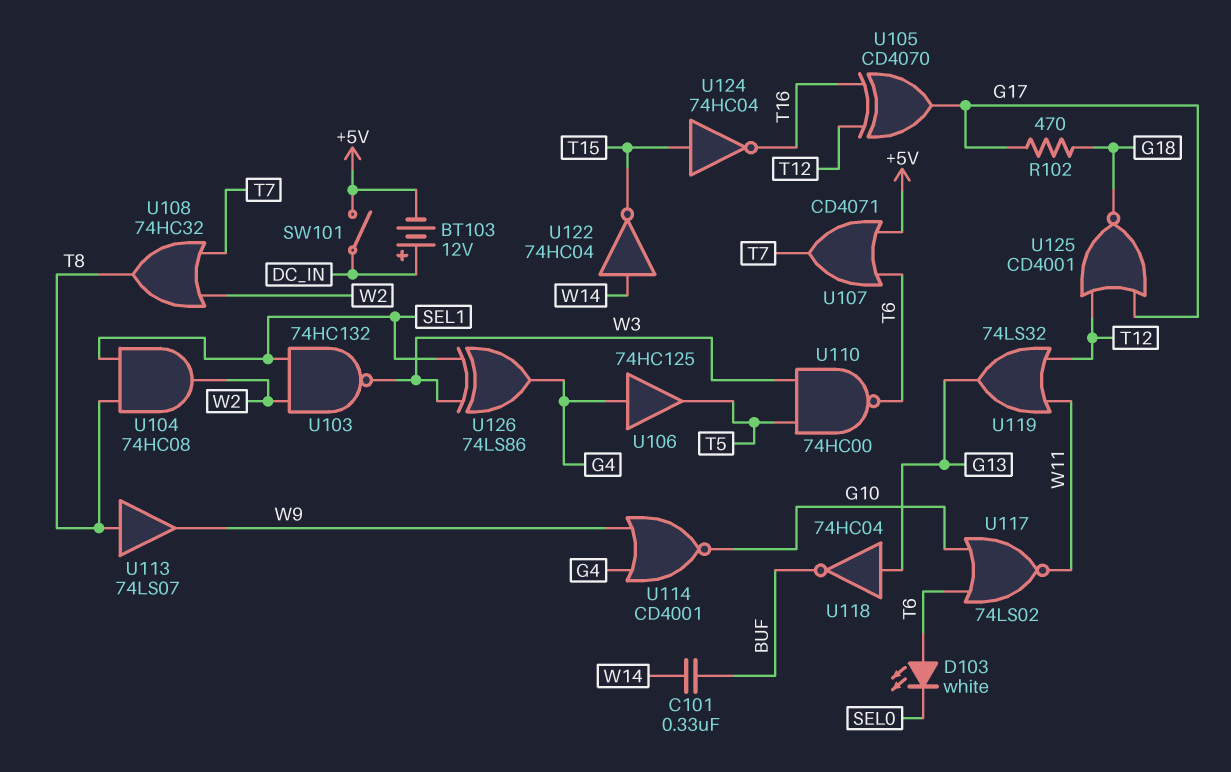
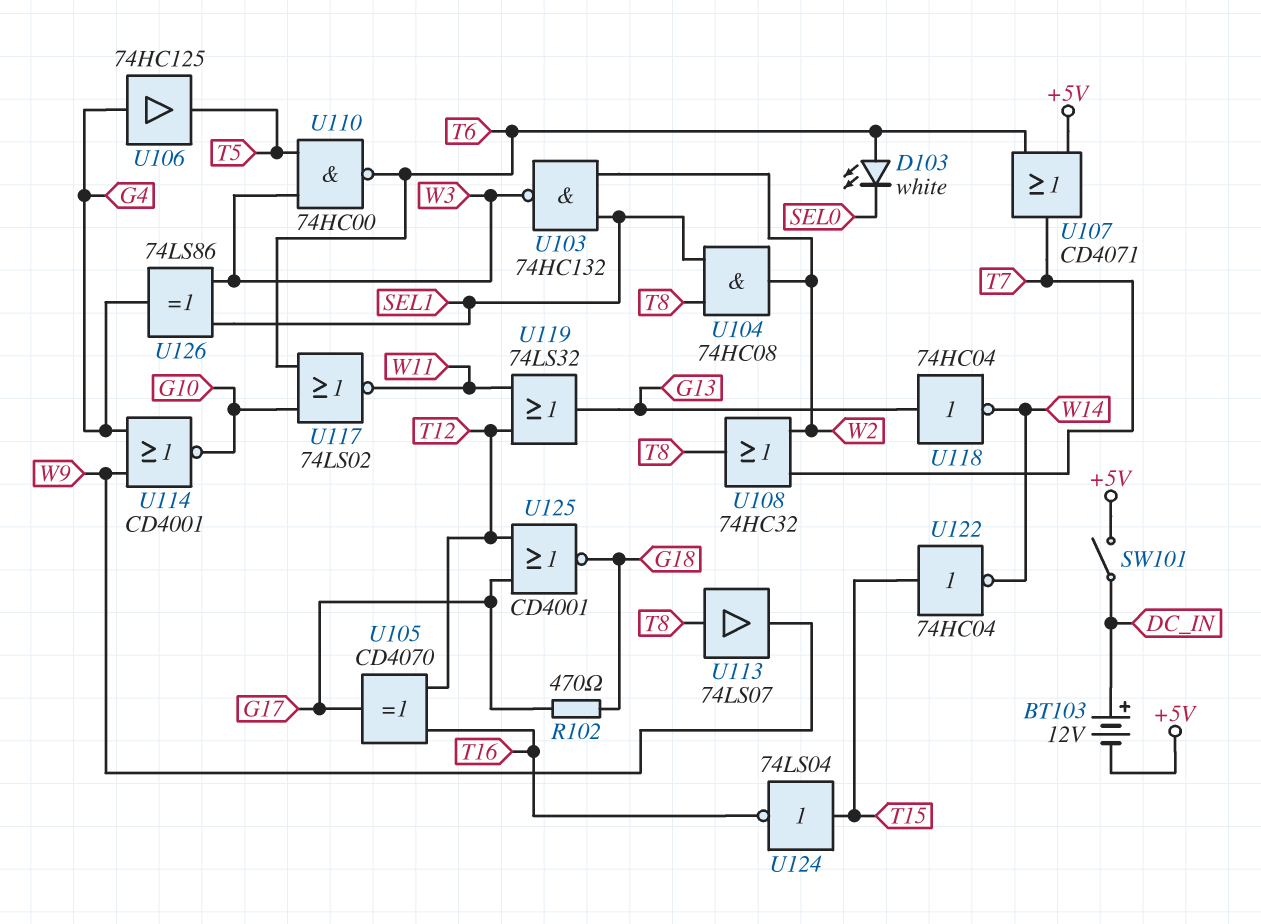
C101: 330nF (BUF, W14) -> none
U118: NOT 74HC04 (in G13, out BUF) -> NOT 74HC04 (in G13, out W14)
U122: NOT 74HC04 (in W14, out T15) -> NOT 74HC04 (in T15, out W14)
U124: NOT 74HC04 (in T15, out T16) -> NOT 74LS04 (in T15, out T16)

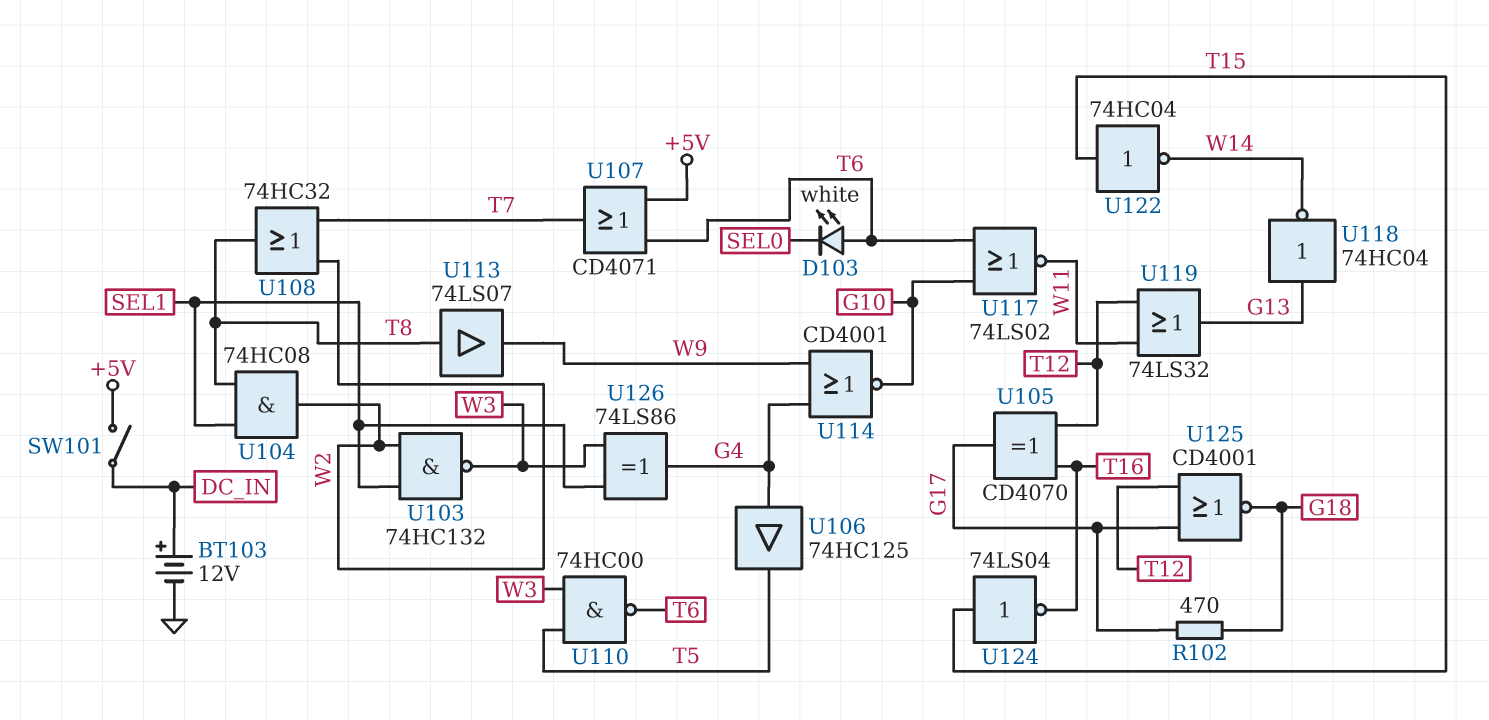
BT103: 12V (plus DC_IN, minus +5V) -> 12V (plus DC_IN, minus GND)

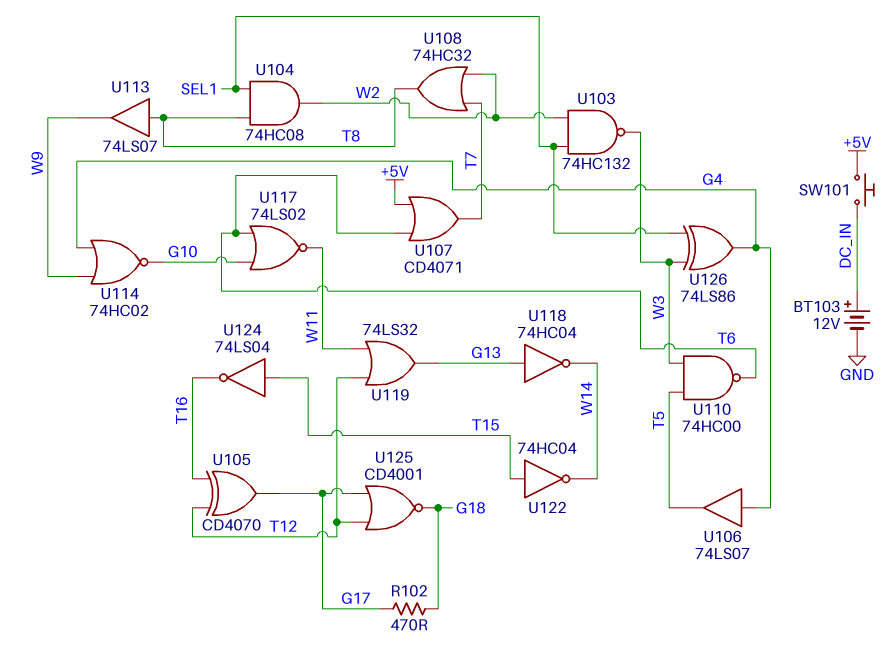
D103: LED white (A T6, K SEL0) -> none
SW101: switch (+5V, DC_IN) -> button (+5V, DC_IN)
U106: buffer 74HC125 (in G4, out T5) -> buffer 74LS07 (in G4, out T5)
U114: NOR CD4001 (in G4, in W9, out G10) -> NOR 74HC02 (in G4, in W9, out G10)

